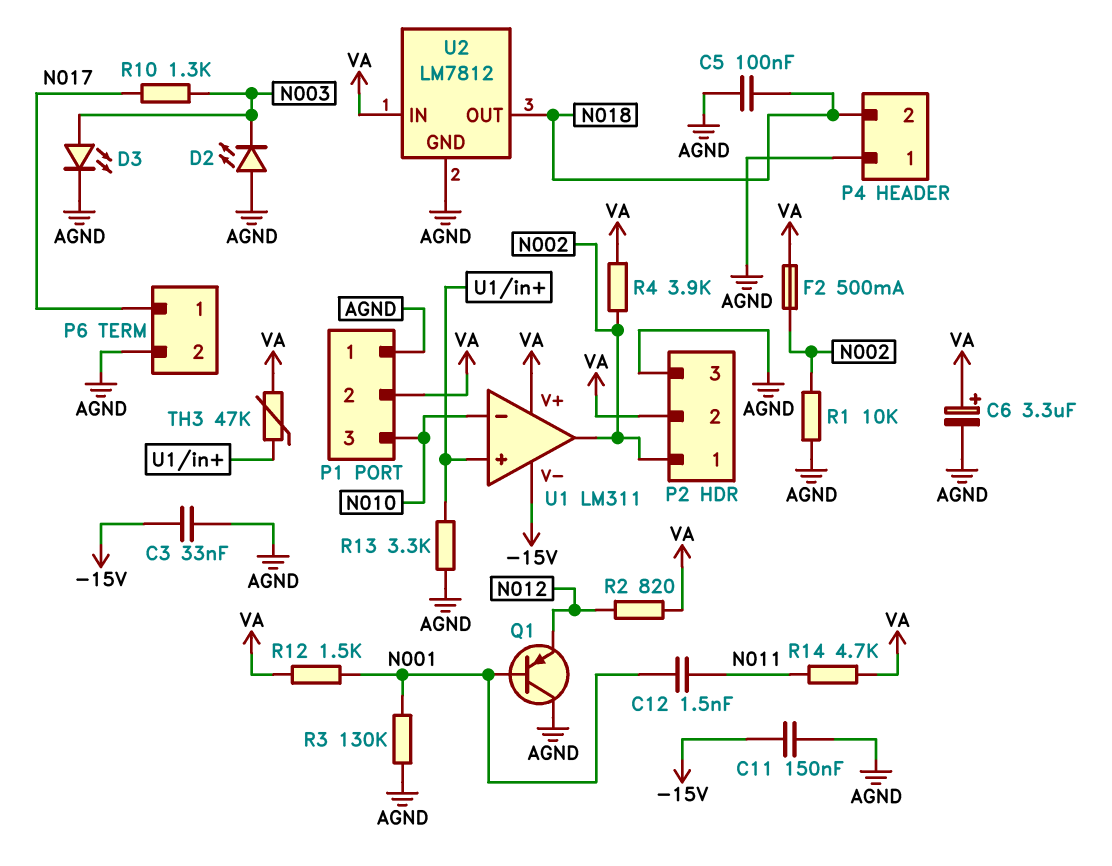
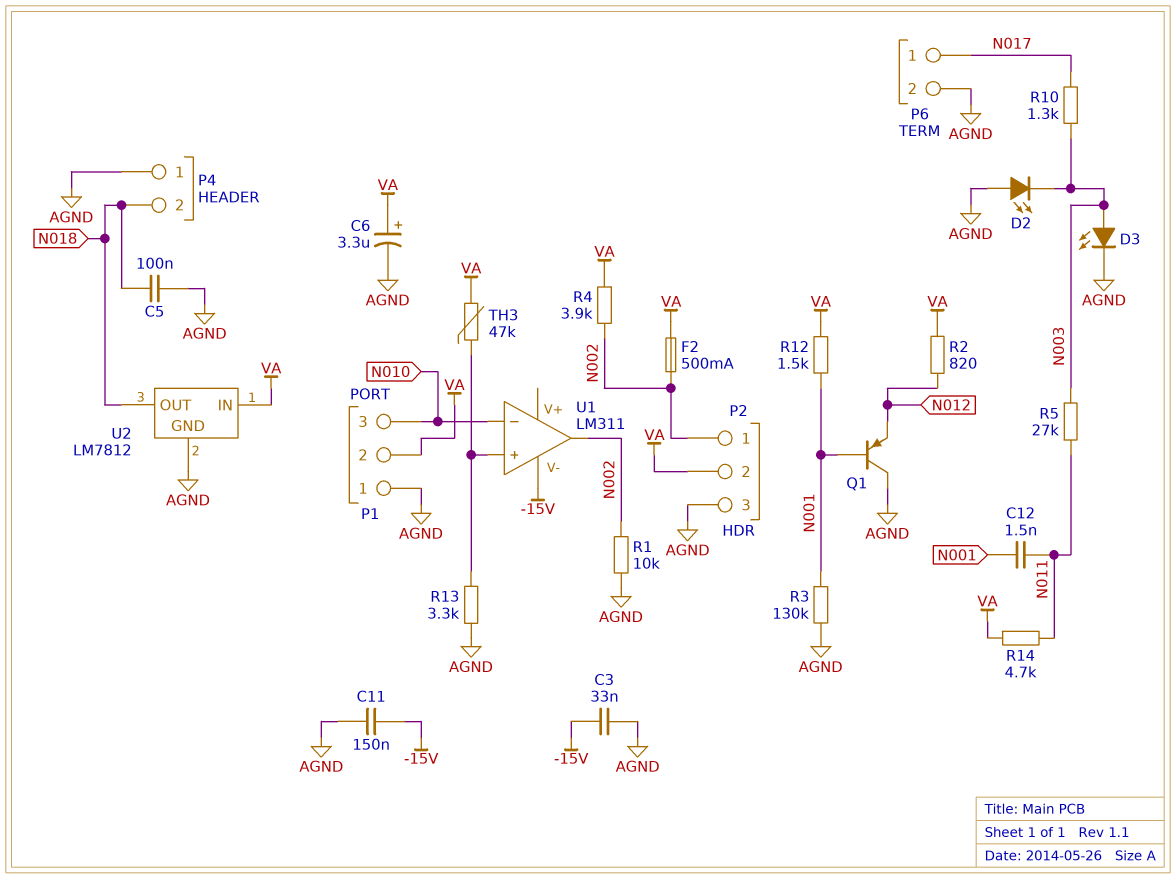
R5: none -> 27k (N003, N011)
U1 pin V+: VA -> none

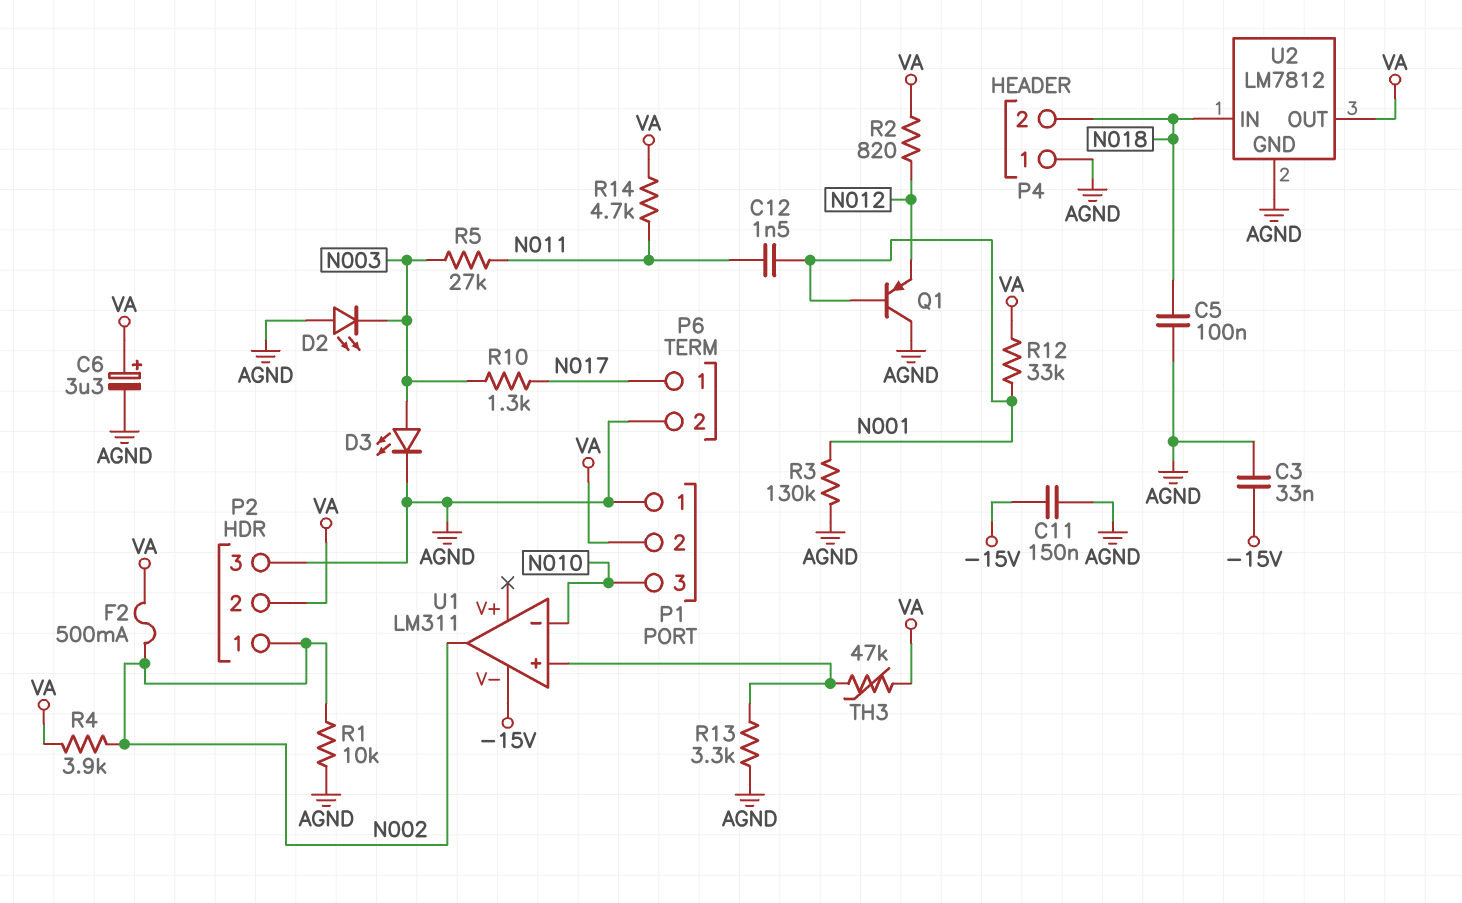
R12: 1.5k (N001, VA) -> 33k (N001, VA)
U2 pin IN: VA -> N018
U2 pin OUT: N018 -> VA

